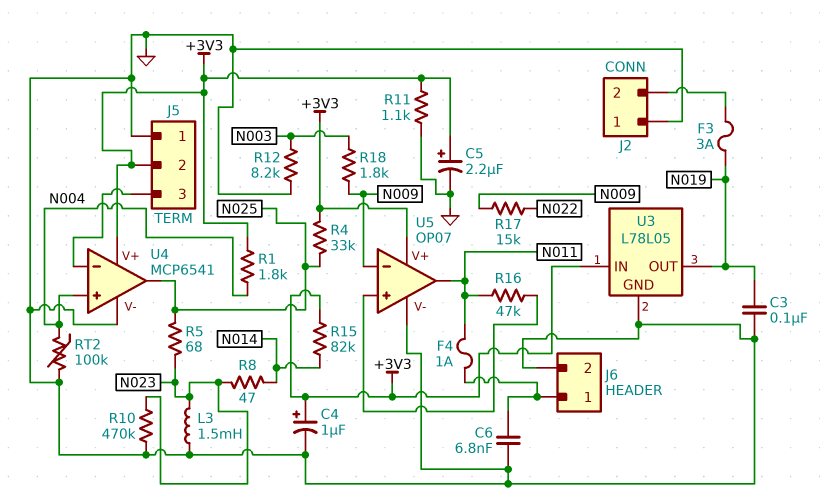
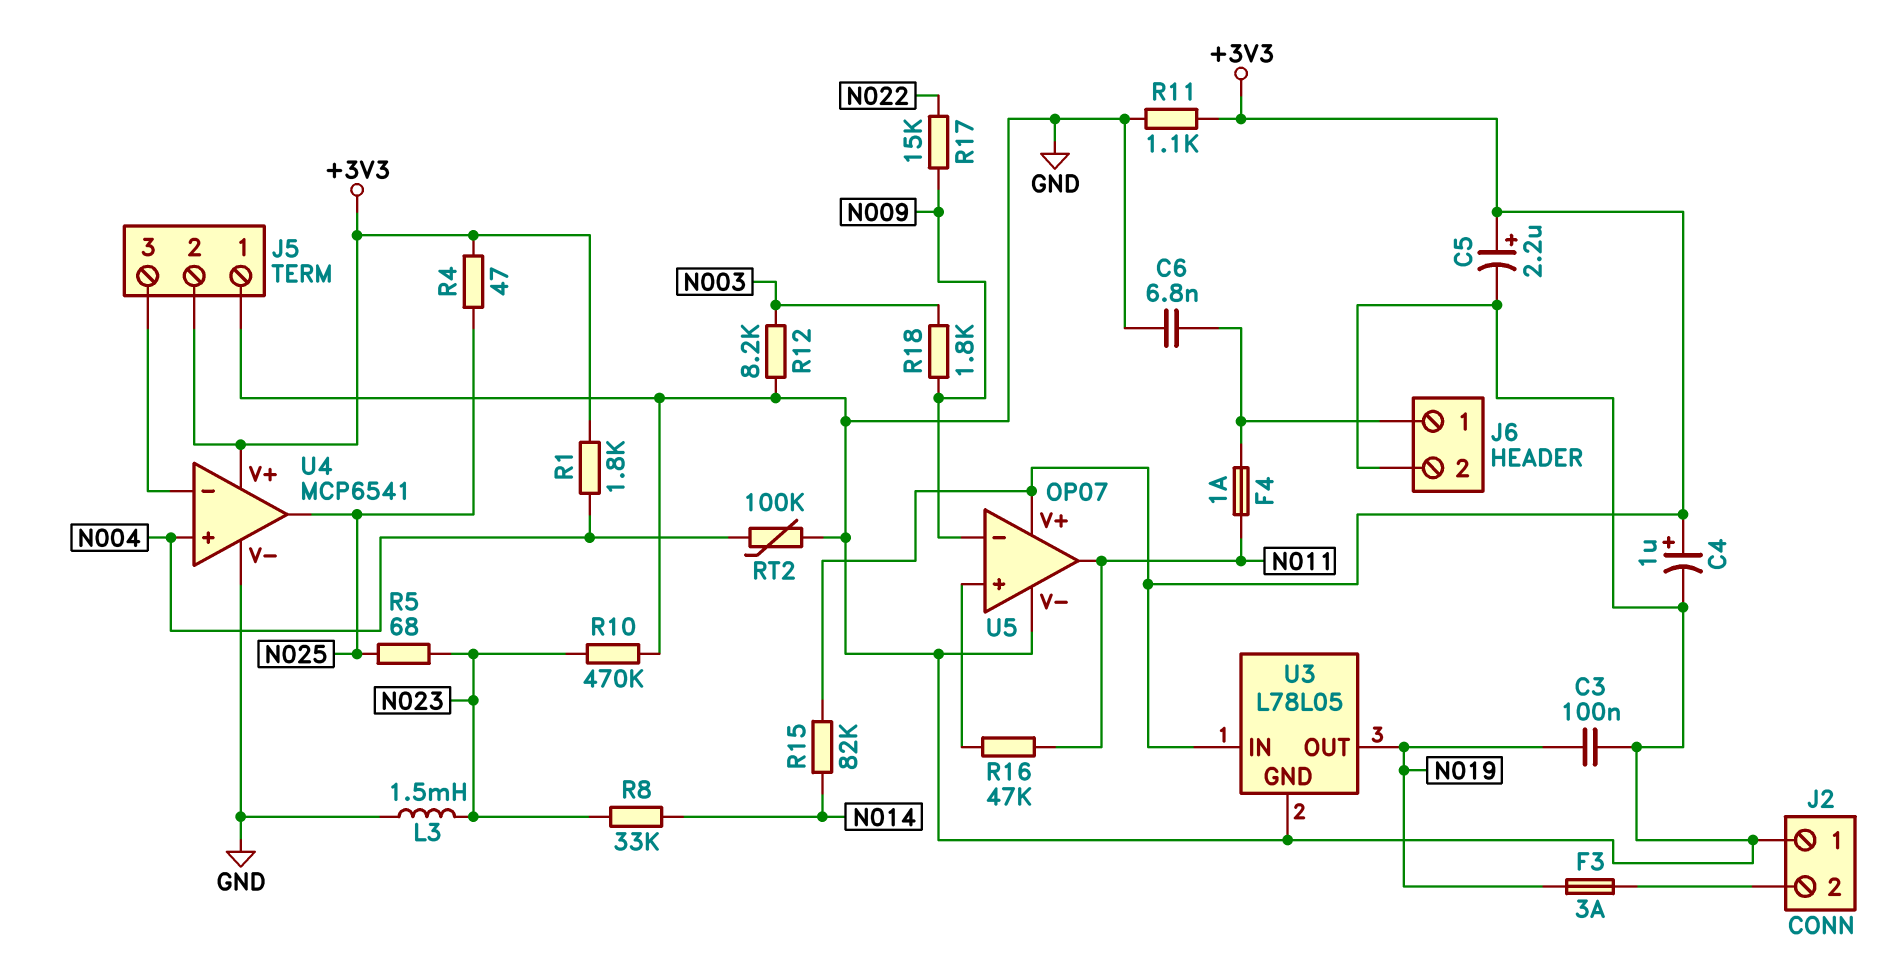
R4: 33k (+3V3, N025) -> 47 (+3V3, N025)
R8: 47 (N014, N023) -> 33k (N014, N023)

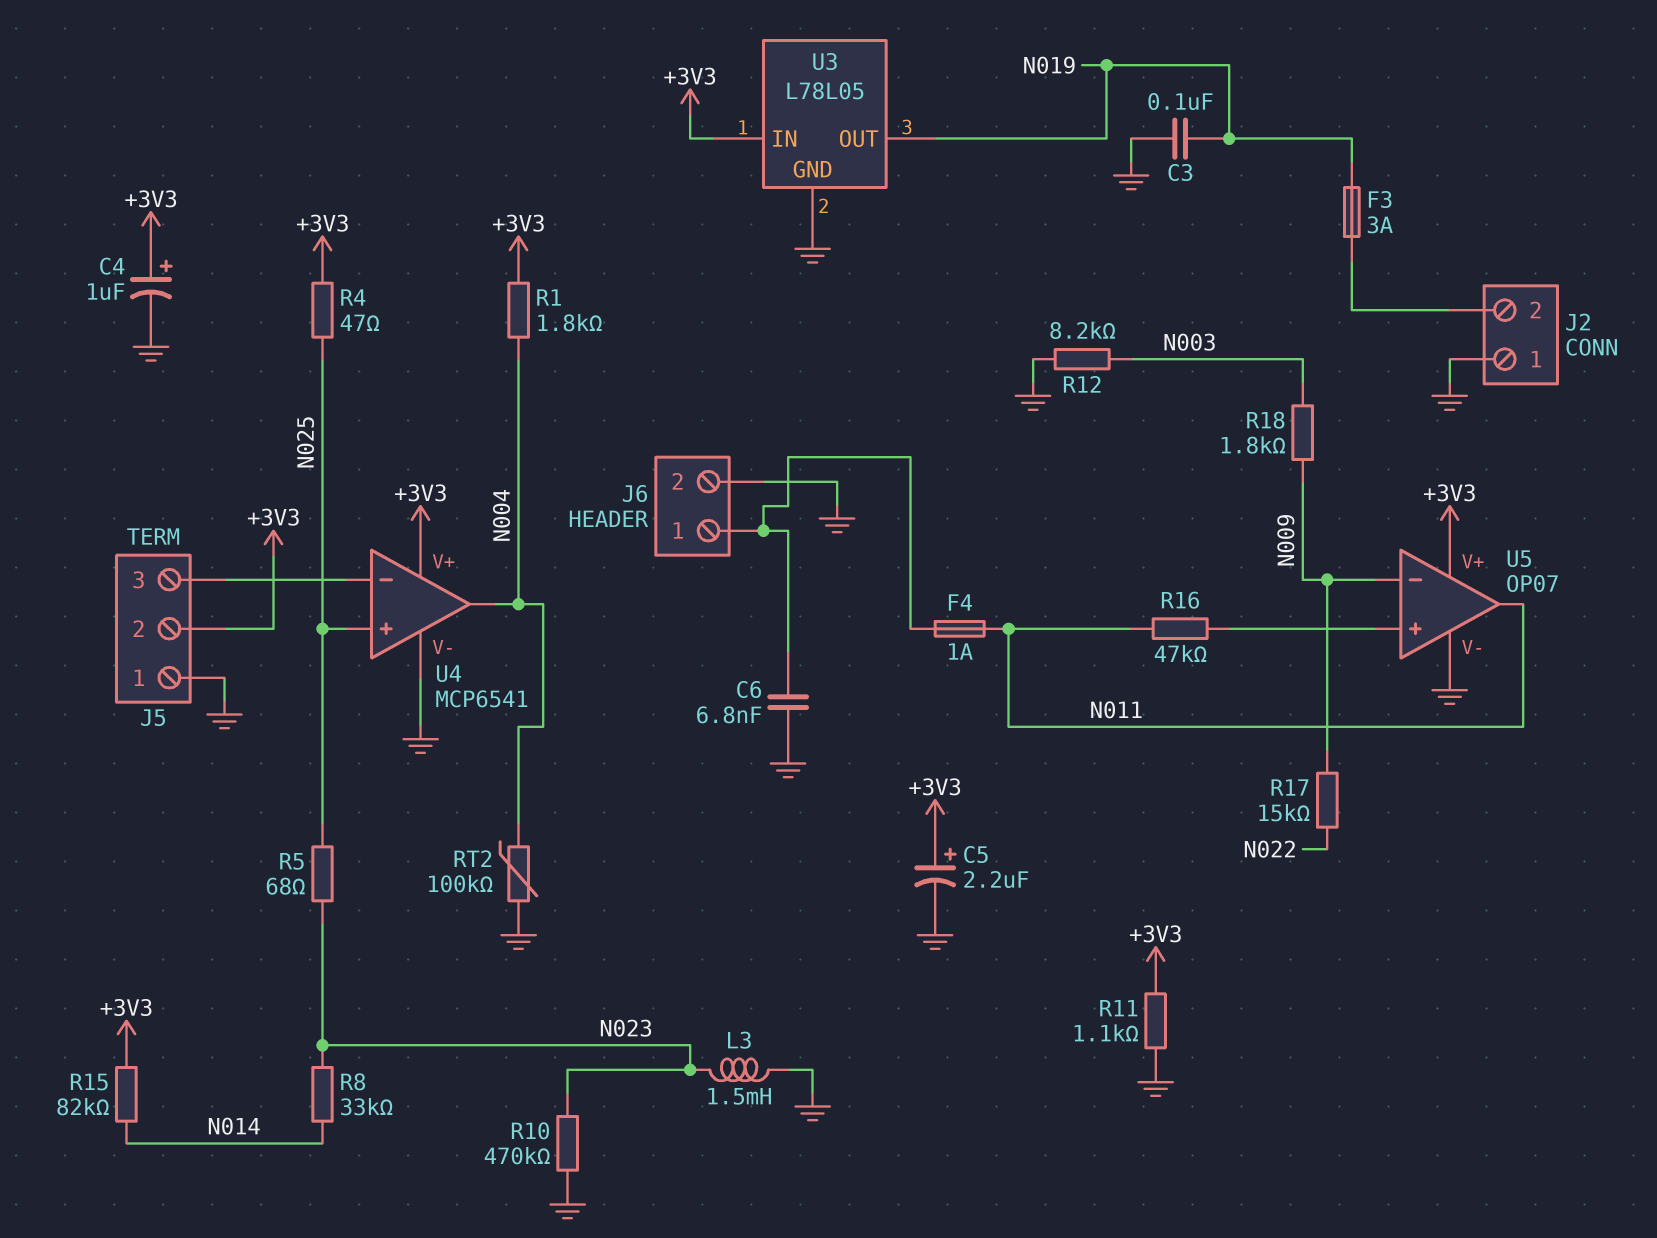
U4 pin in+: N004 -> N025
U4 pin out: N025 -> N004

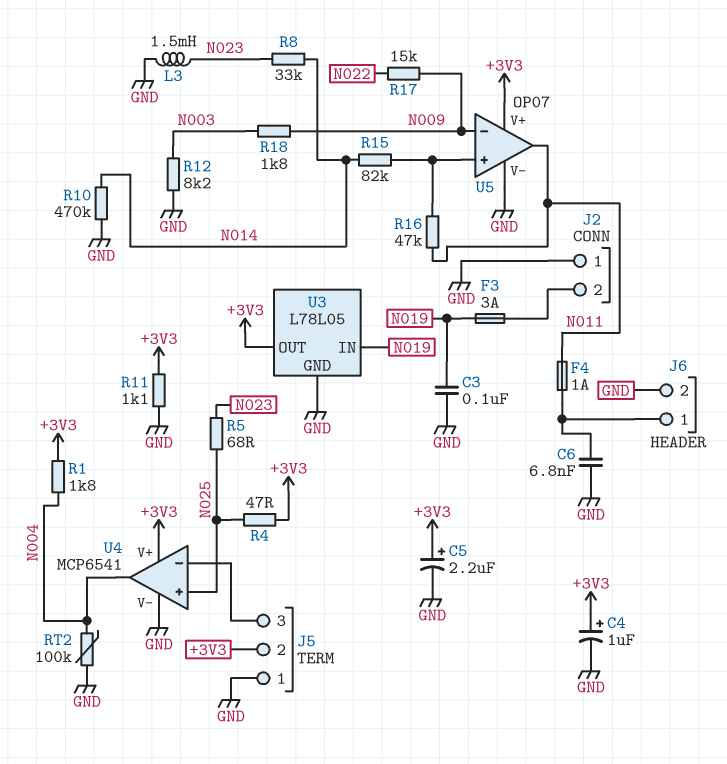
R10: 470k (GND, N023) -> 470k (GND, N014)
R15: 82k (+3V3, N014) -> 82k (N014, U5/in+)
U3 pin IN: +3V3 -> N019
U3 pin OUT: N019 -> +3V3

